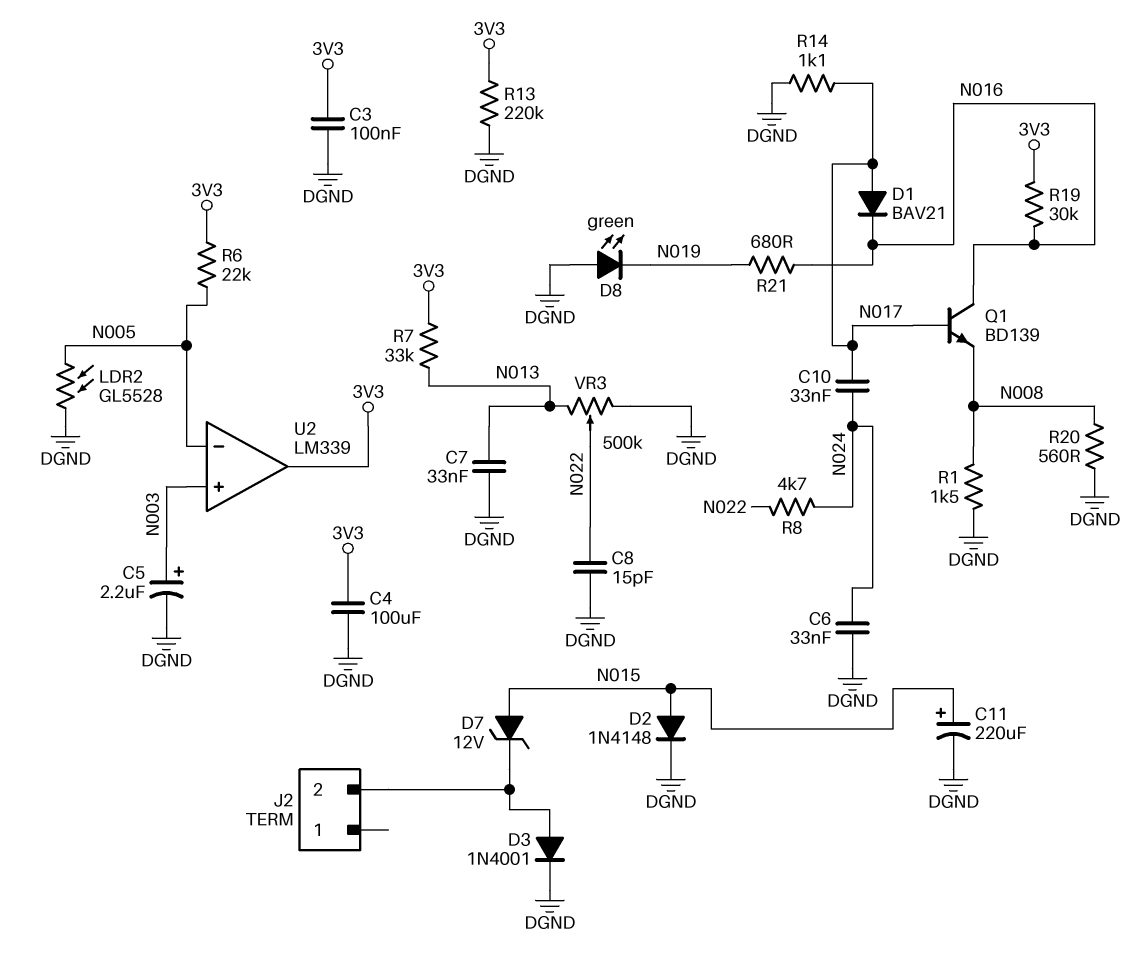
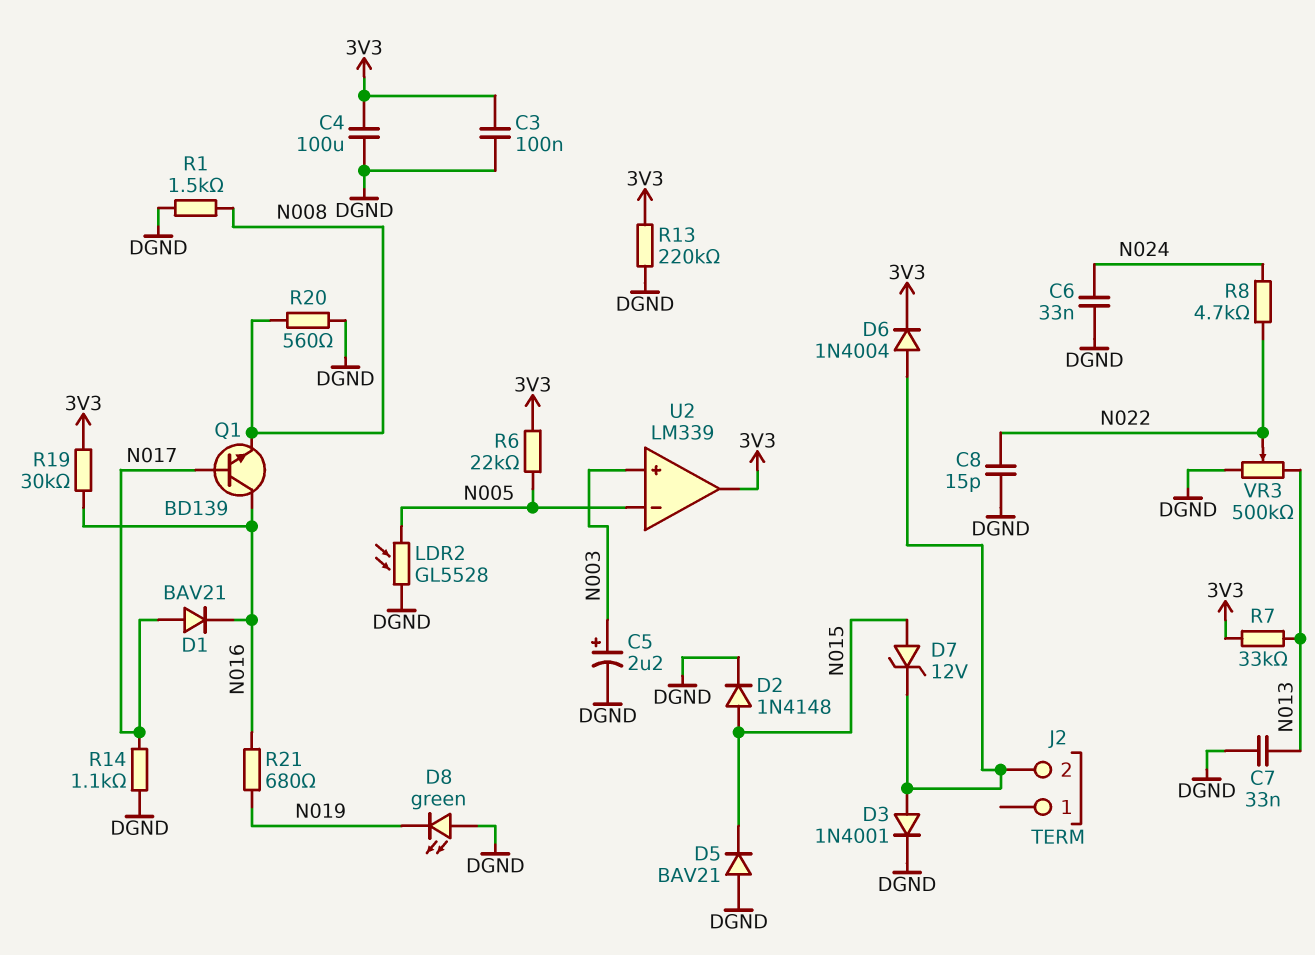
C10: 33nF (N017, N024) -> none
C11: 220uF (plus N015, minus DGND) -> none
D5: none -> diode BAV21 (A DGND, K N015)
D6: none -> diode 1N4004 (A J2/2, K 3V3)

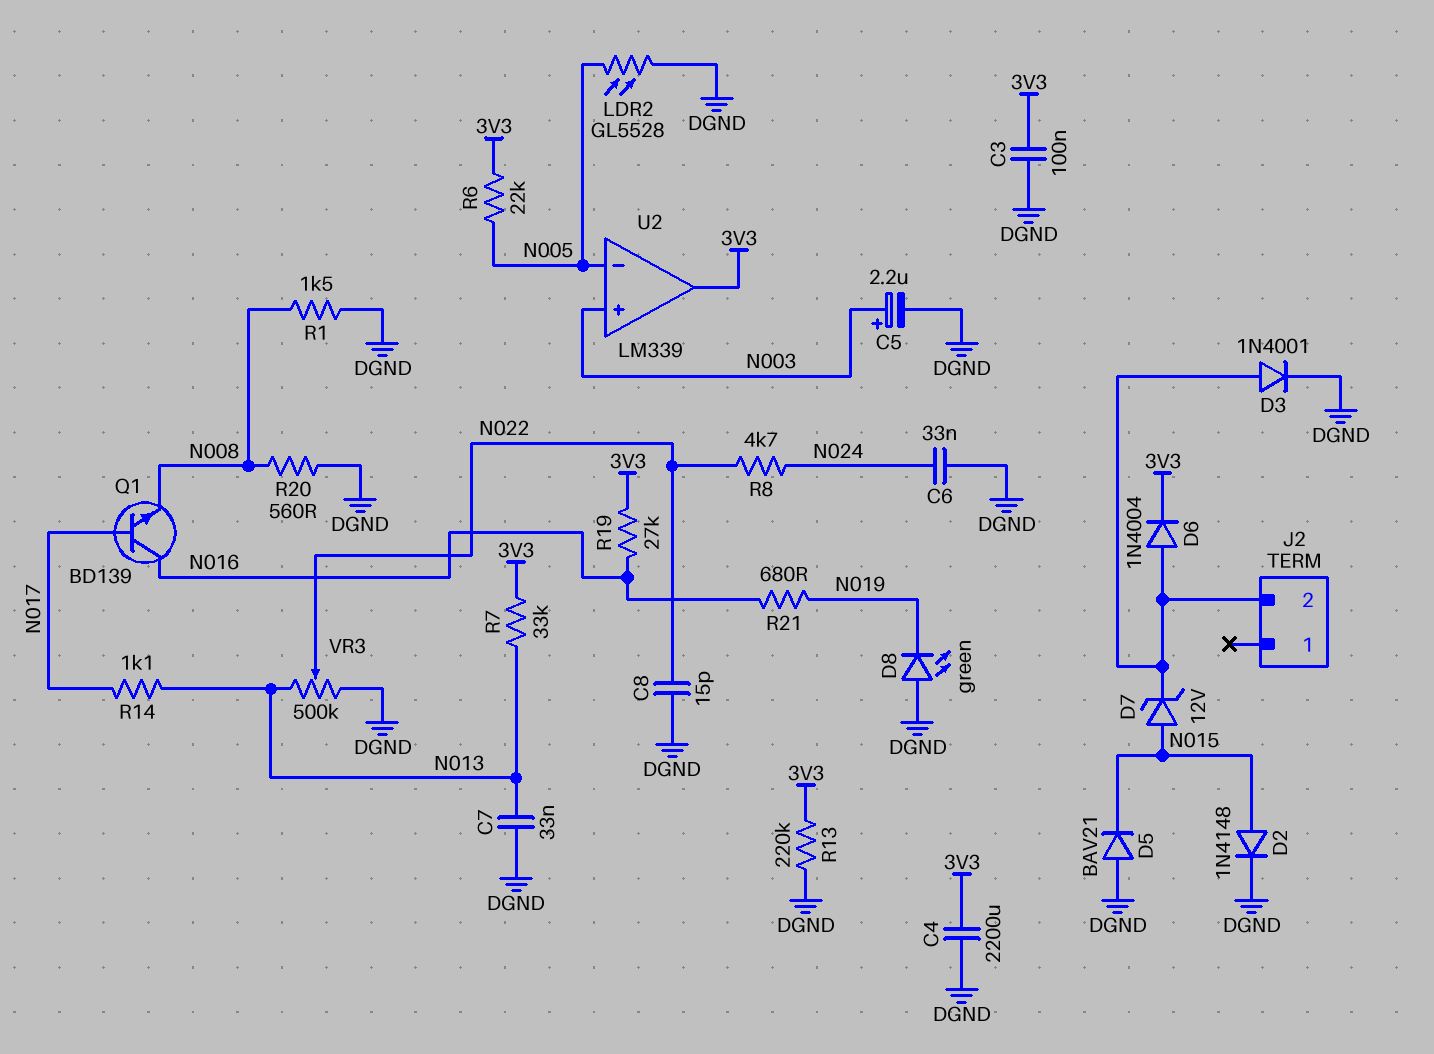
C4: 100uF (3V3, DGND) -> 2200uF (3V3, DGND)
D1: diode BAV21 (A N017, K N016) -> none
R14: 1.1k (DGND, N017) -> 1.1k (N013, N017)
R19: 30k (3V3, N016) -> 27k (3V3, N016)

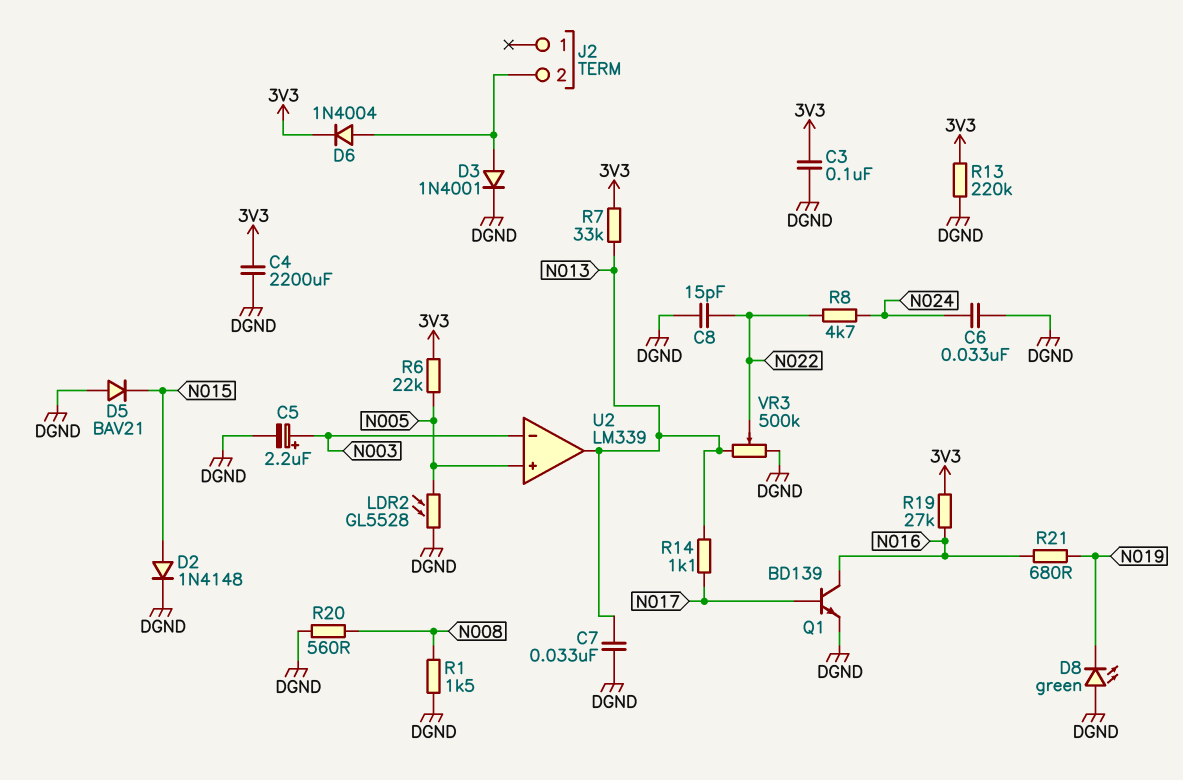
D7: zener 12V (A N015, K J2/2) -> none
Q1: NPN BD139 (B N017, C N016, E N008) -> NPN BD139 (B N017, C N016, E DGND)
U2 pin in+: N003 -> N005
U2 pin in-: N005 -> N003
U2 pin out: 3V3 -> N013

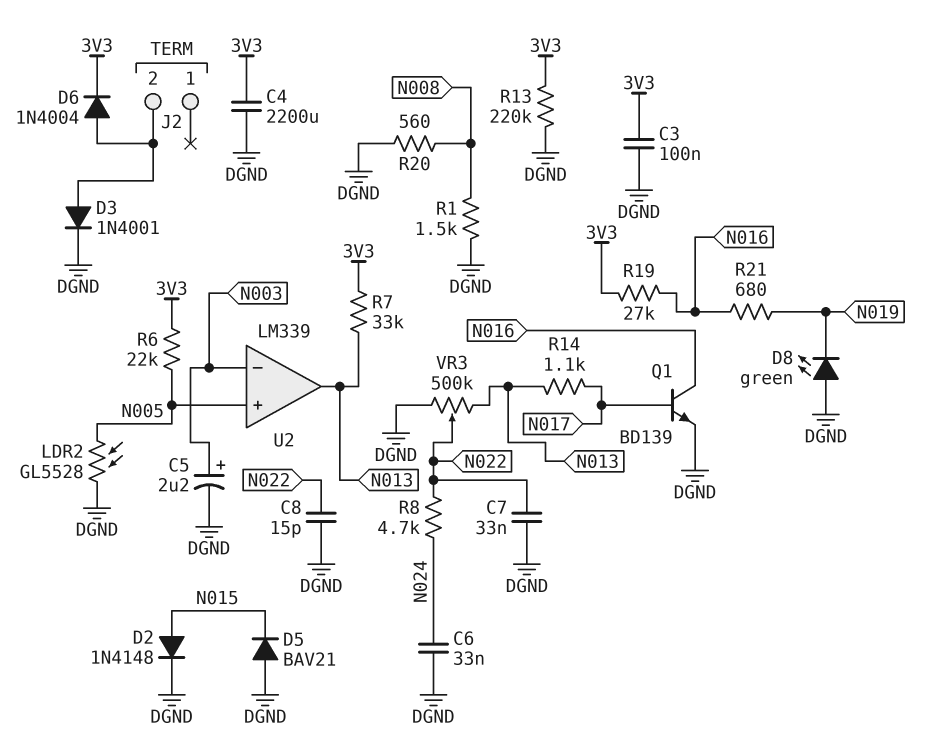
C7: 33nF (DGND, N013) -> 33nF (DGND, N022)

